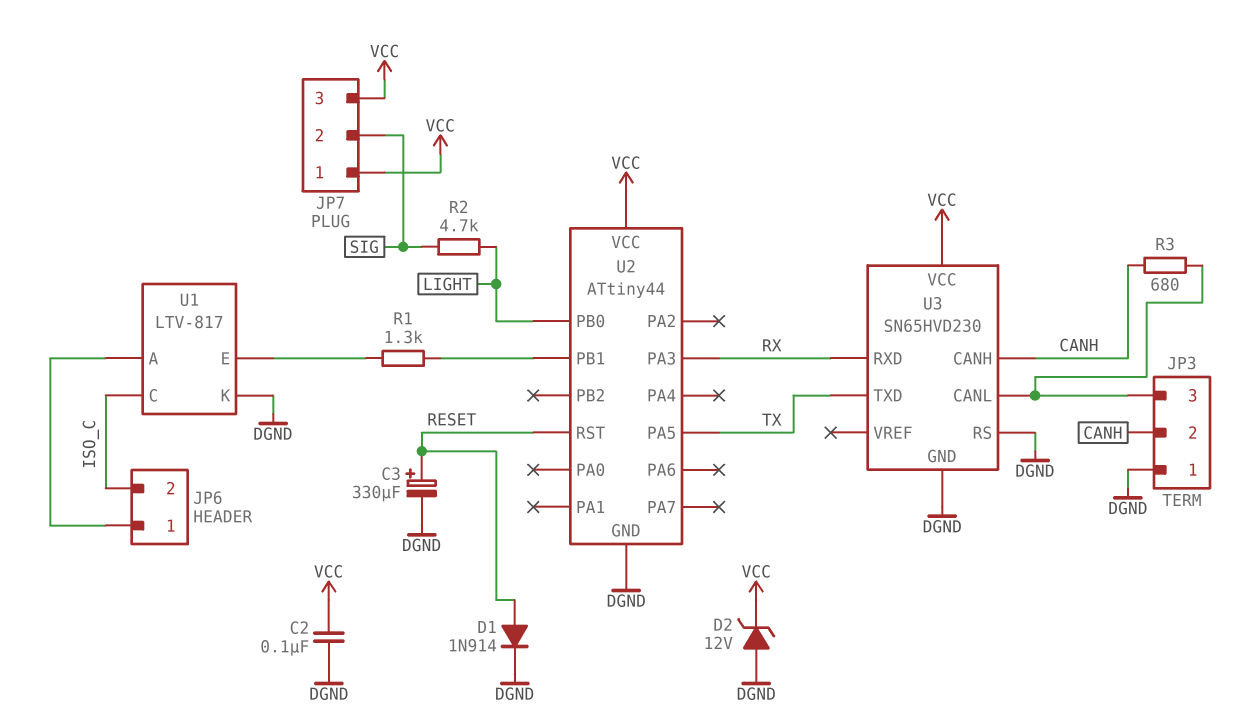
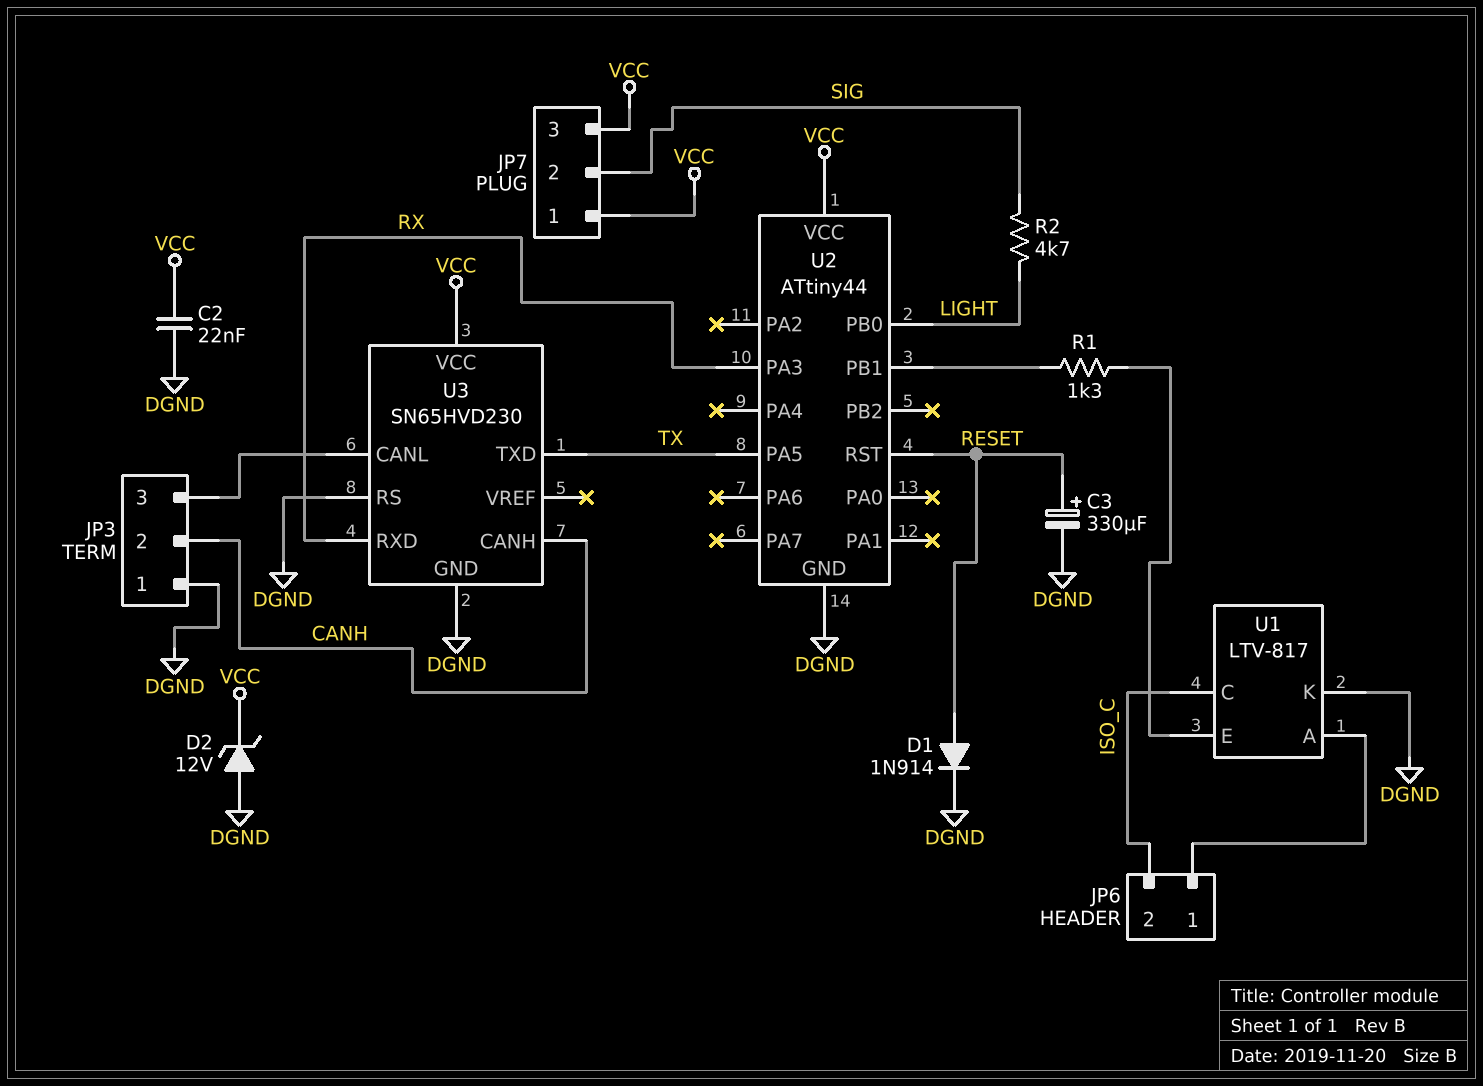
C2: 100nF (DGND, VCC) -> 22nF (DGND, VCC)
R3: 680 (CANH, JP3/3) -> none

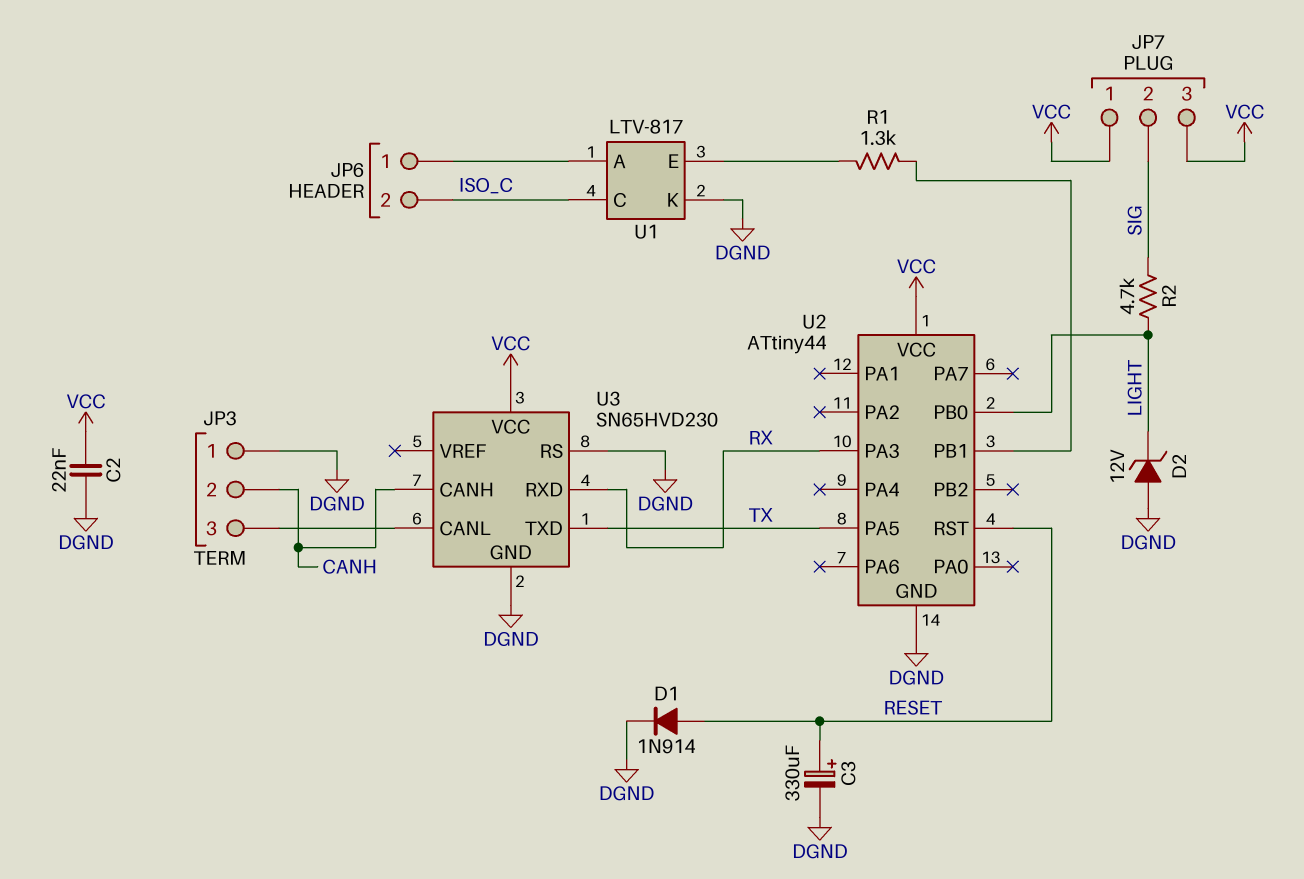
D2: zener 12V (A DGND, K VCC) -> zener 12V (A DGND, K LIGHT)

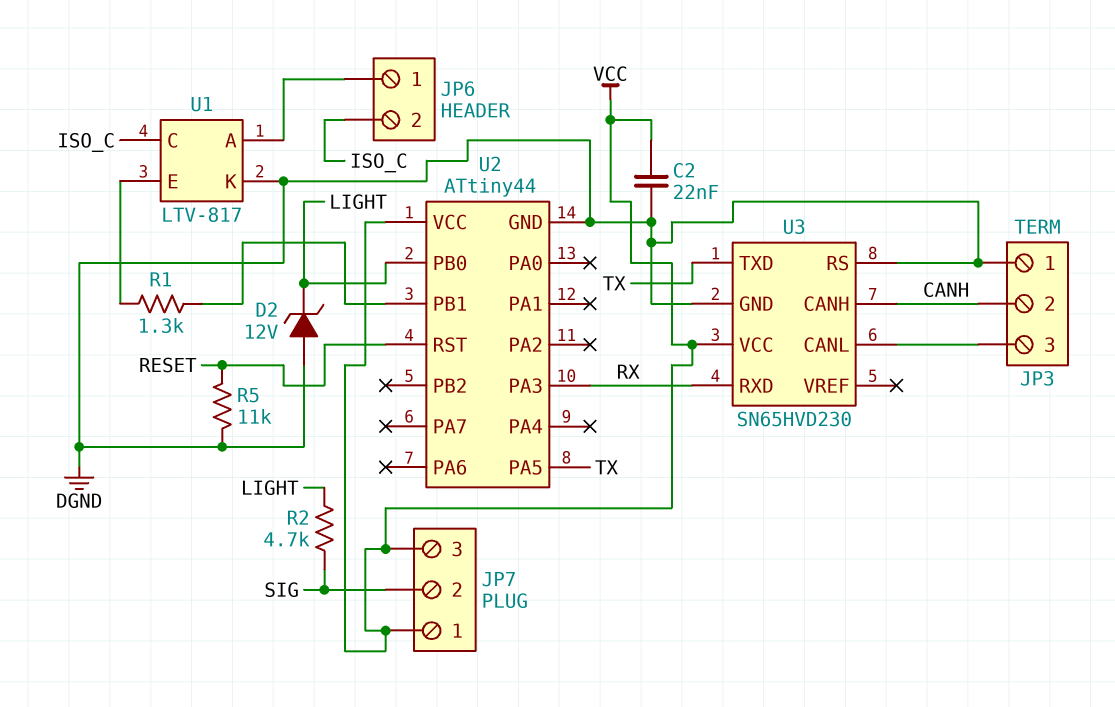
C3: 330uF (plus RESET, minus DGND) -> none
D1: diode 1N914 (A RESET, K DGND) -> none
R5: none -> 11k (DGND, RESET)

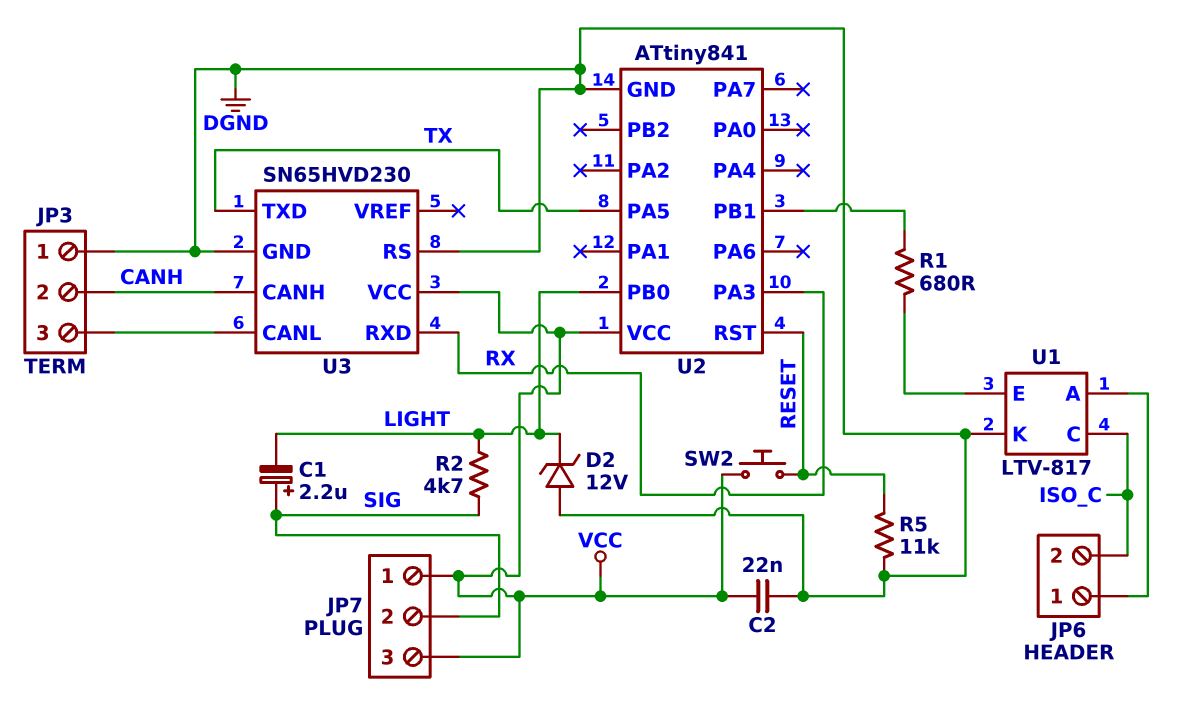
C1: none -> 2.2uF (plus SIG, minus LIGHT)
R1: 1.3k (U1/E, U2/PB1) -> 680 (U1/E, U2/PB1)
SW2: none -> button (RESET, VCC)
U2: ATtiny44 -> ATtiny841

